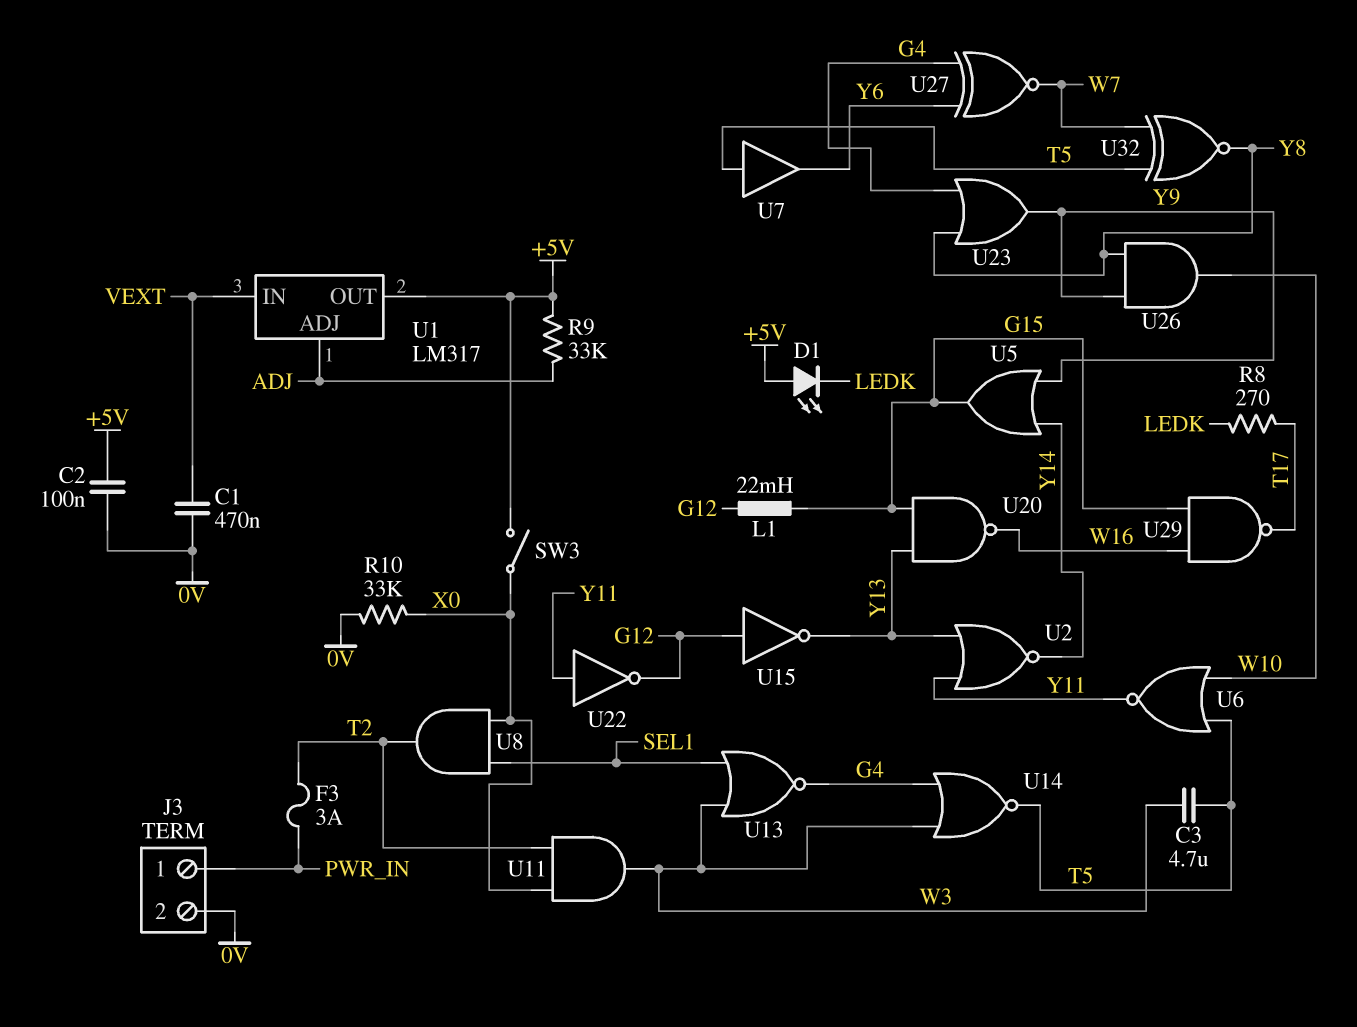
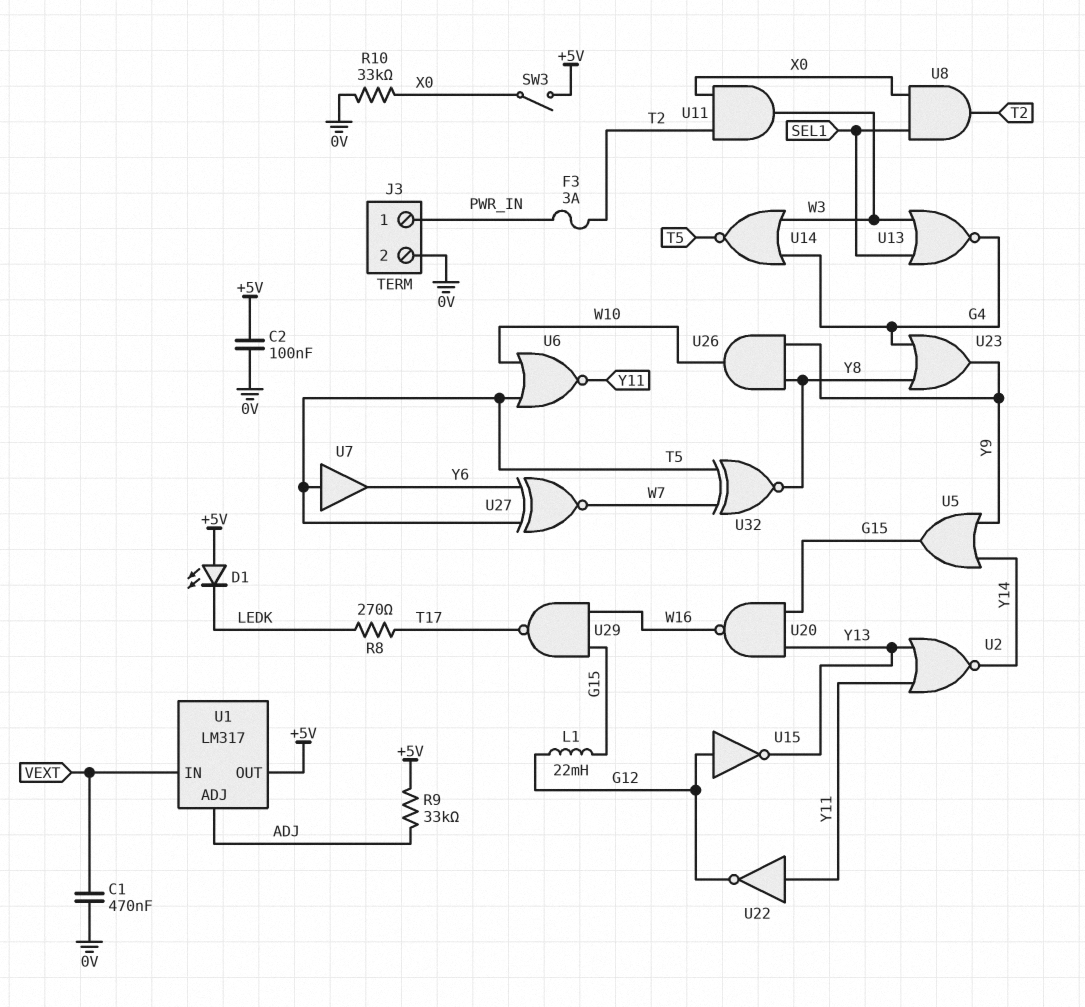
C3: 4.7uF (T5, W3) -> none
U27: XNOR (in G4, in Y6, out W7) -> XNOR (in T5, in Y6, out W7)

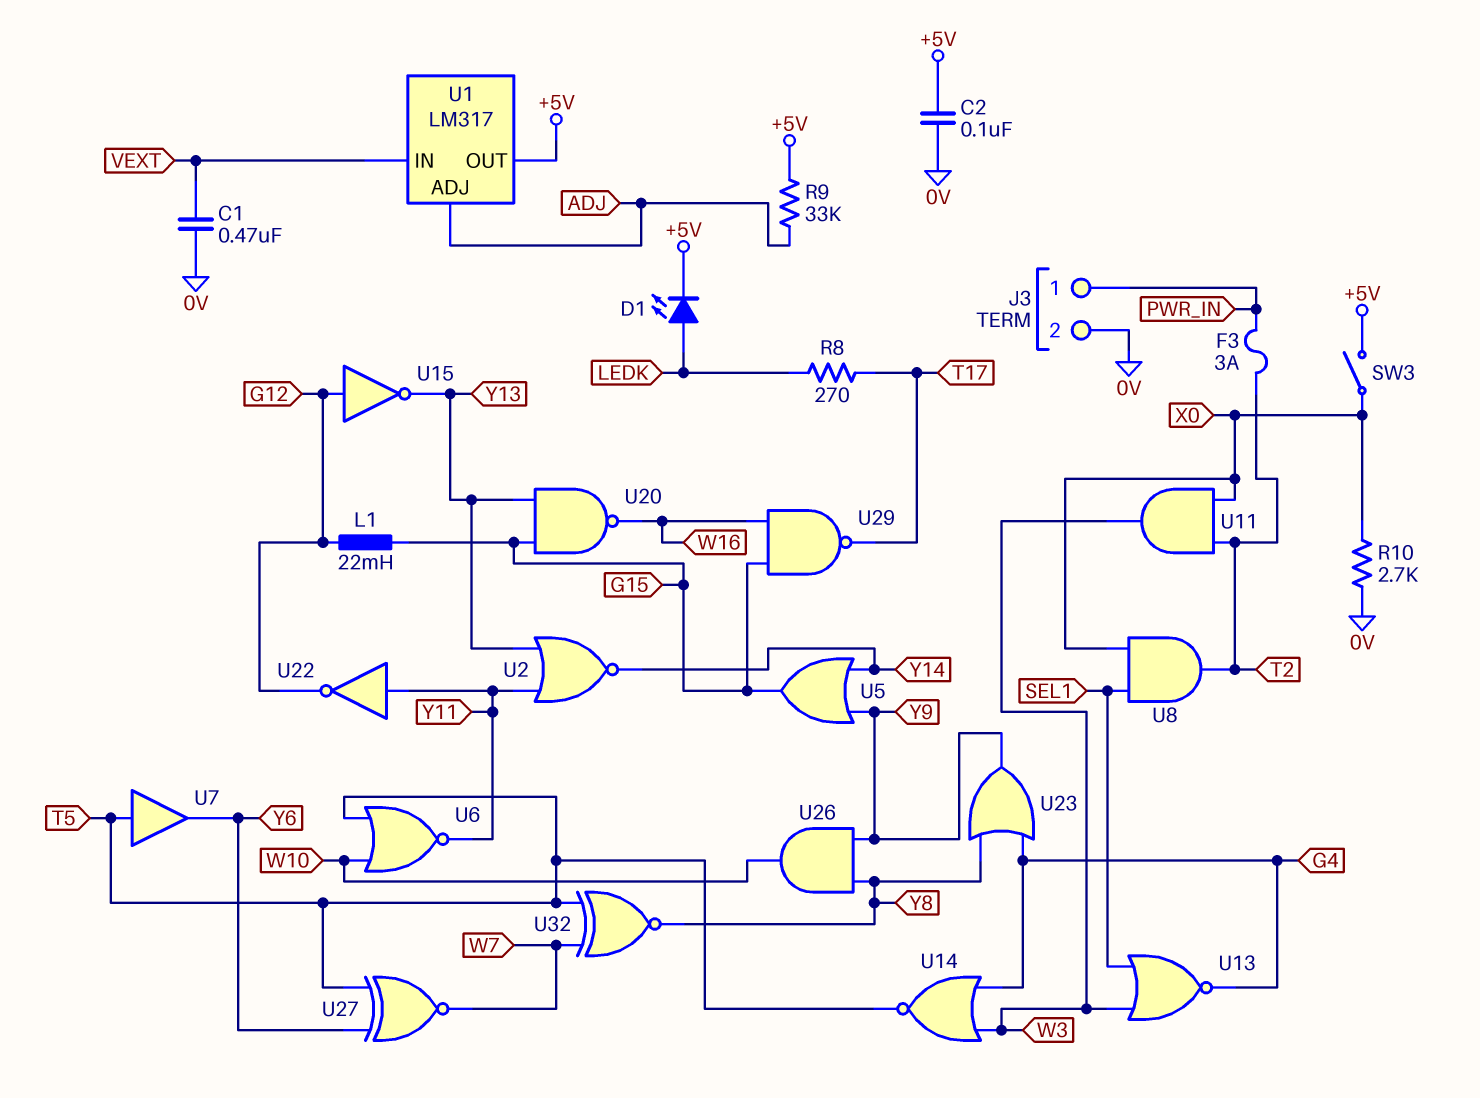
D1: LED (A +5V, K LEDK) -> LED (A LEDK, K +5V)
R10: 33k (0V, X0) -> 2.7k (0V, X0)

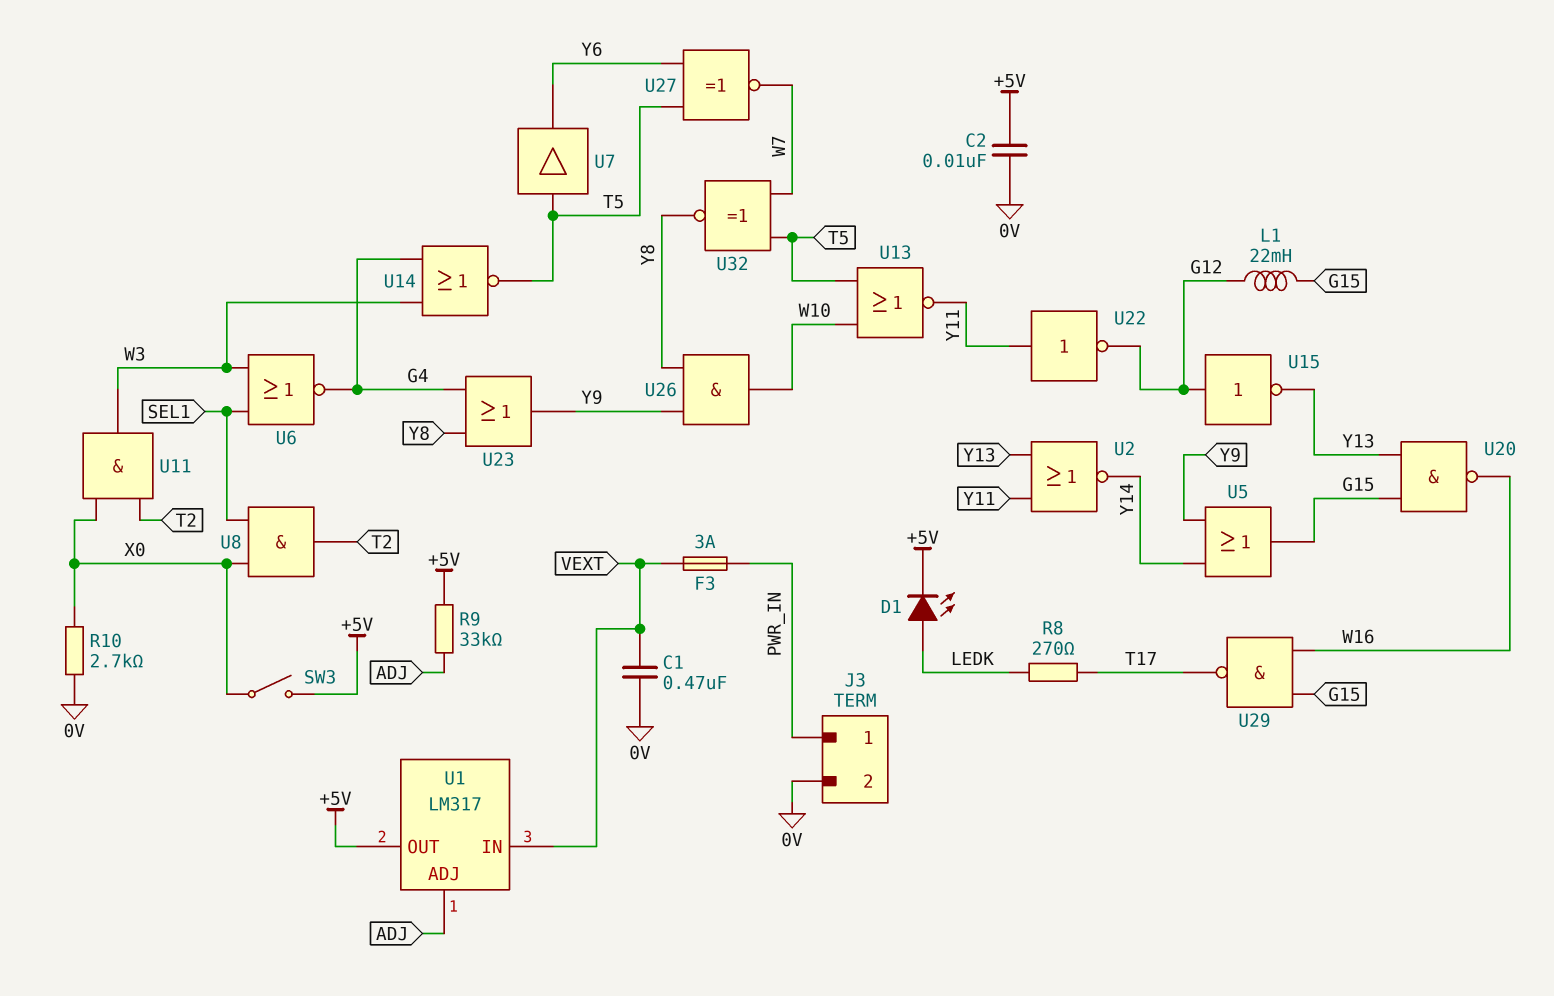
C2: 100nF (+5V, 0V) -> 10nF (+5V, 0V)
F3: 3A (PWR_IN, T2) -> 3A (PWR_IN, VEXT)
U6: NOR (in T5, in W10, out Y11) -> NOR (in SEL1, in W3, out G4)
U13: NOR (in SEL1, in W3, out G4) -> NOR (in T5, in W10, out Y11)

